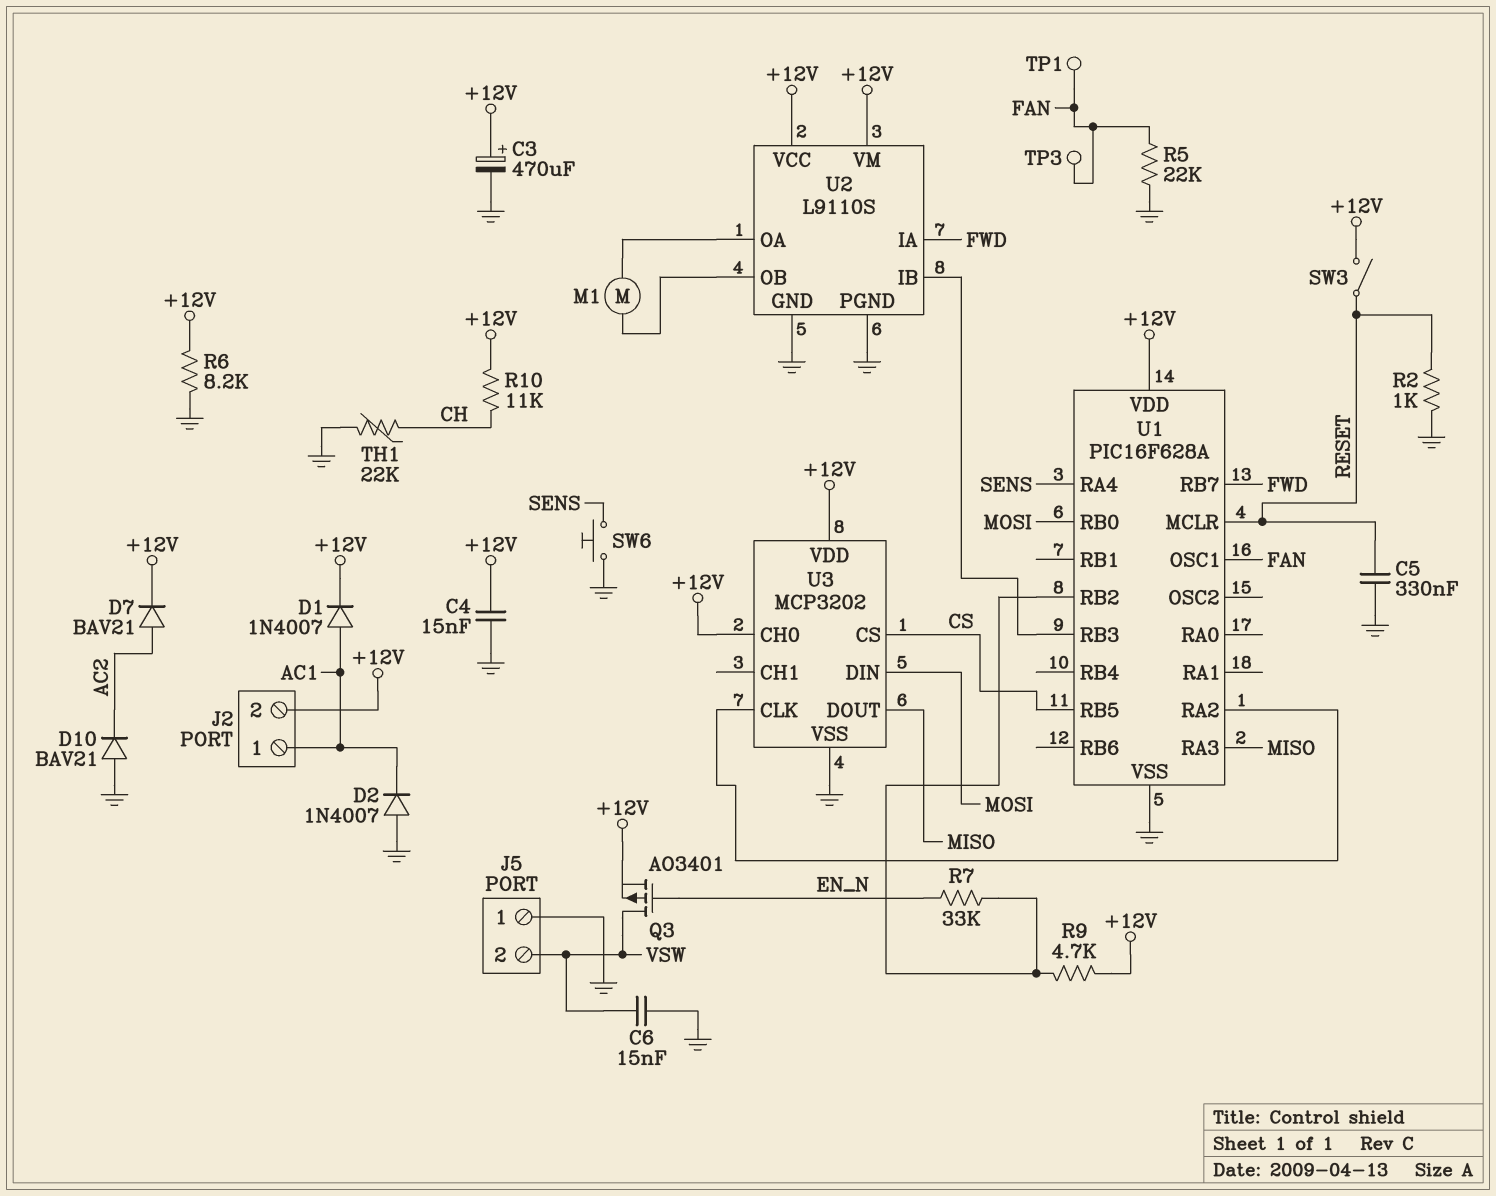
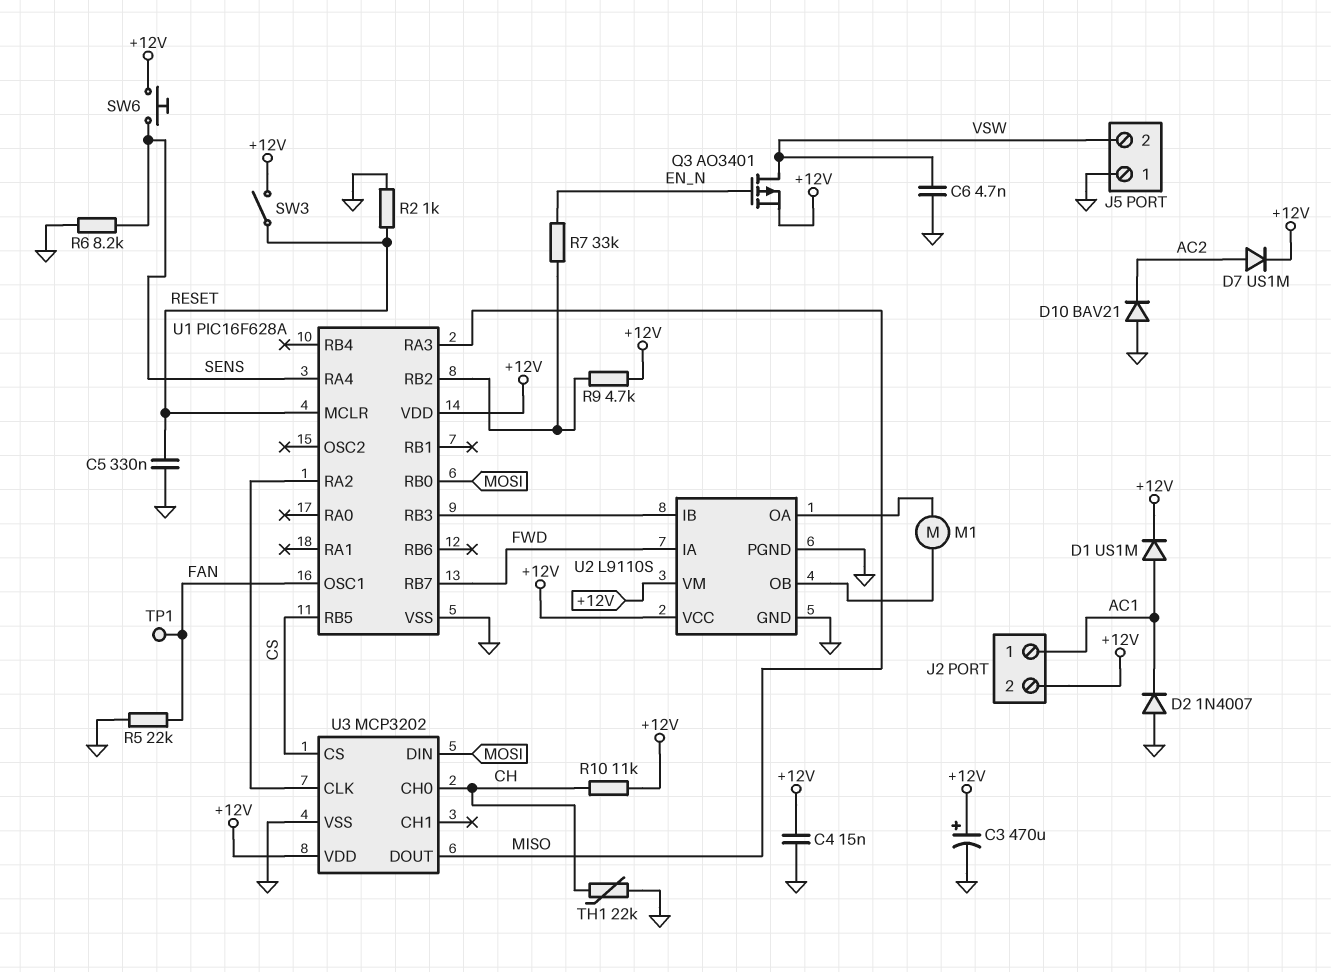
C6: 15nF (GND, VSW) -> 4.7nF (GND, VSW)
D1: diode 1N4007 (A AC1, K +12V) -> diode US1M (A AC1, K +12V)
D7: diode BAV21 (A AC2, K +12V) -> diode US1M (A AC2, K +12V)
R6: 8.2k (+12V, GND) -> 8.2k (GND, SENS)
SW6: button (GND, SENS) -> button (+12V, SENS)
TP3: test point (FAN) -> none
U3 pin CH0: +12V -> CH

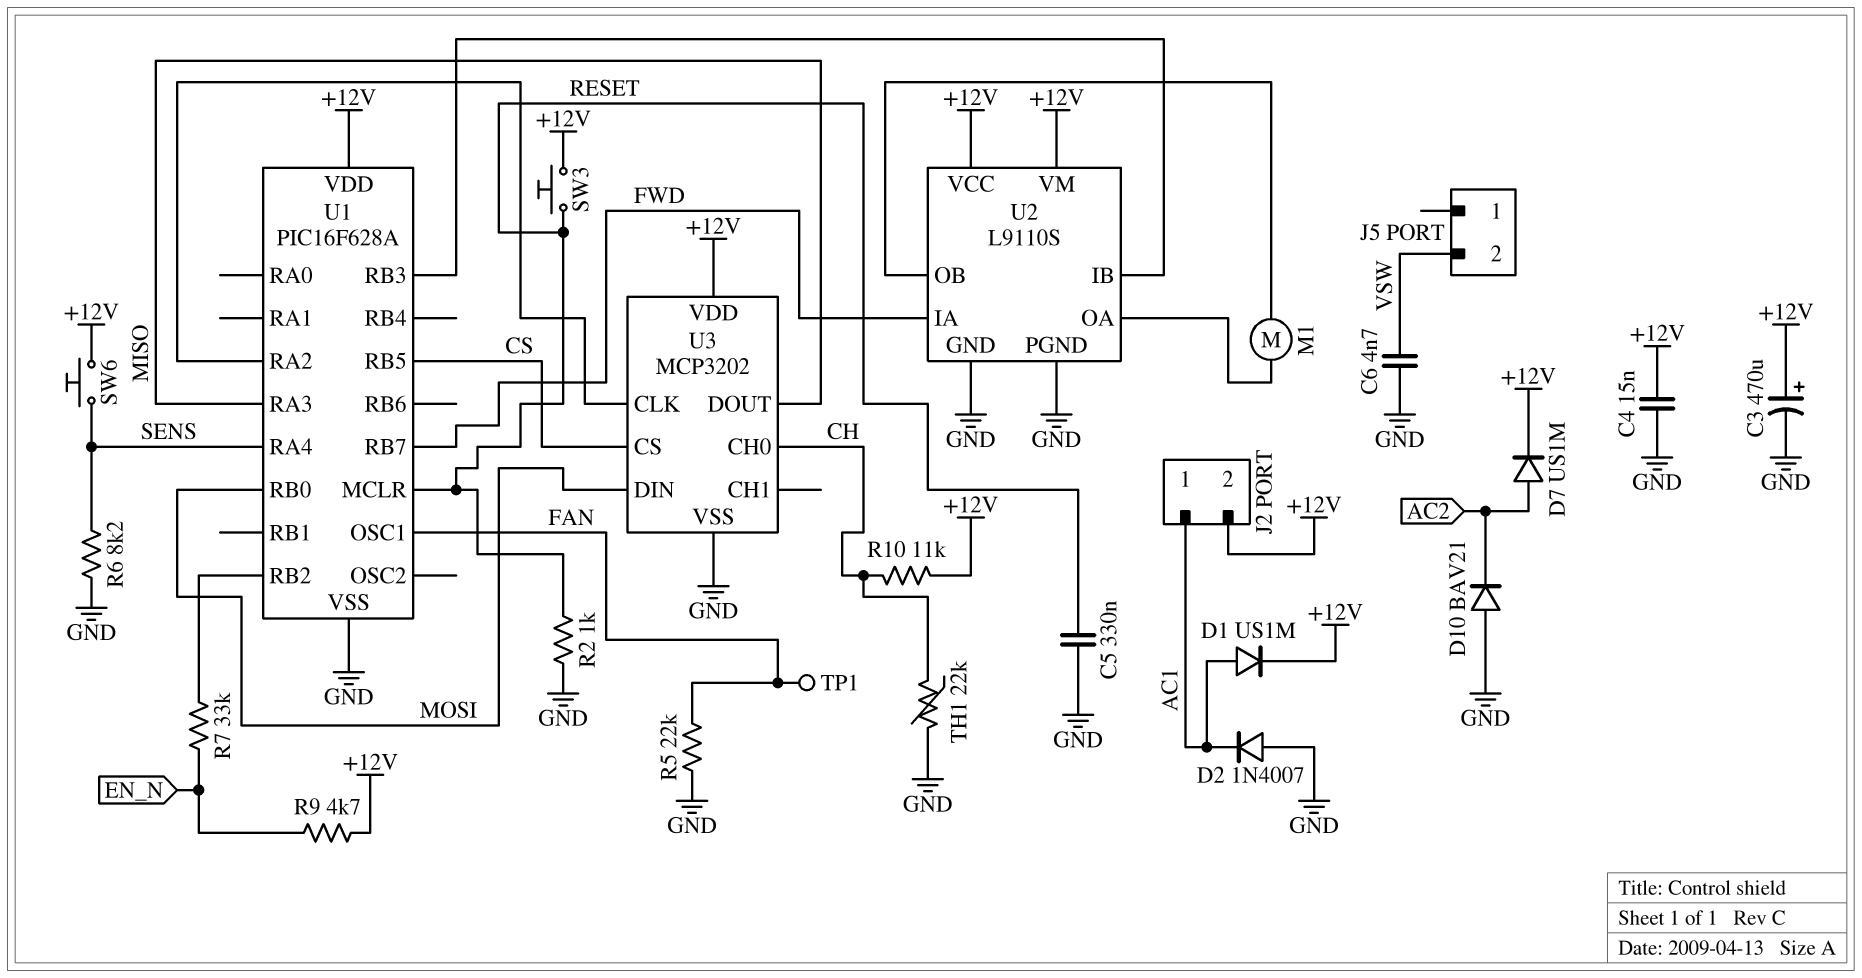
J5 pin 1: GND -> none
Q3: PMOS AO3401 (G EN_N, D VSW, S +12V) -> none
R9: 4.7k (+12V, U1/RB2) -> 4.7k (+12V, EN_N)
SW3: switch (+12V, RESET) -> button (+12V, RESET)

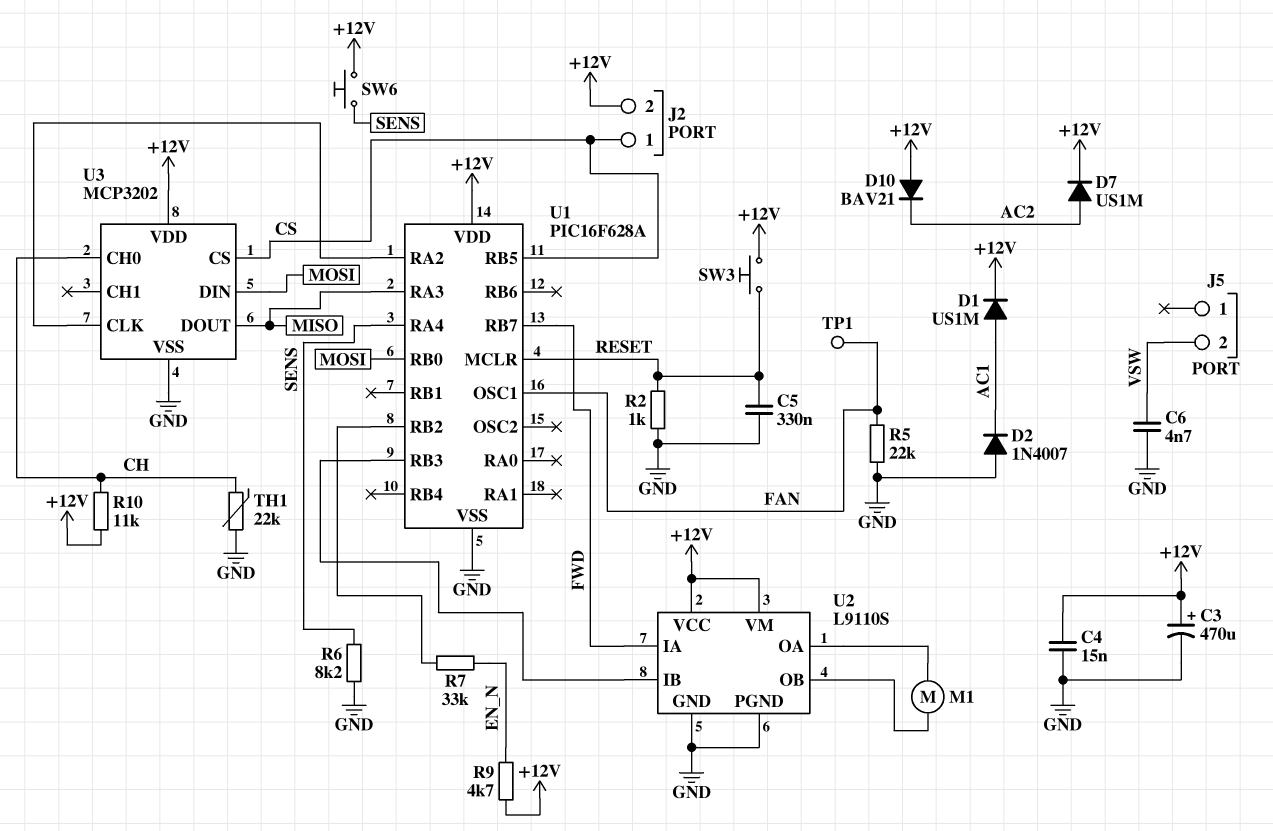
D10: diode BAV21 (A GND, K AC2) -> diode BAV21 (A +12V, K AC2)
J2 pin 1: AC1 -> CS

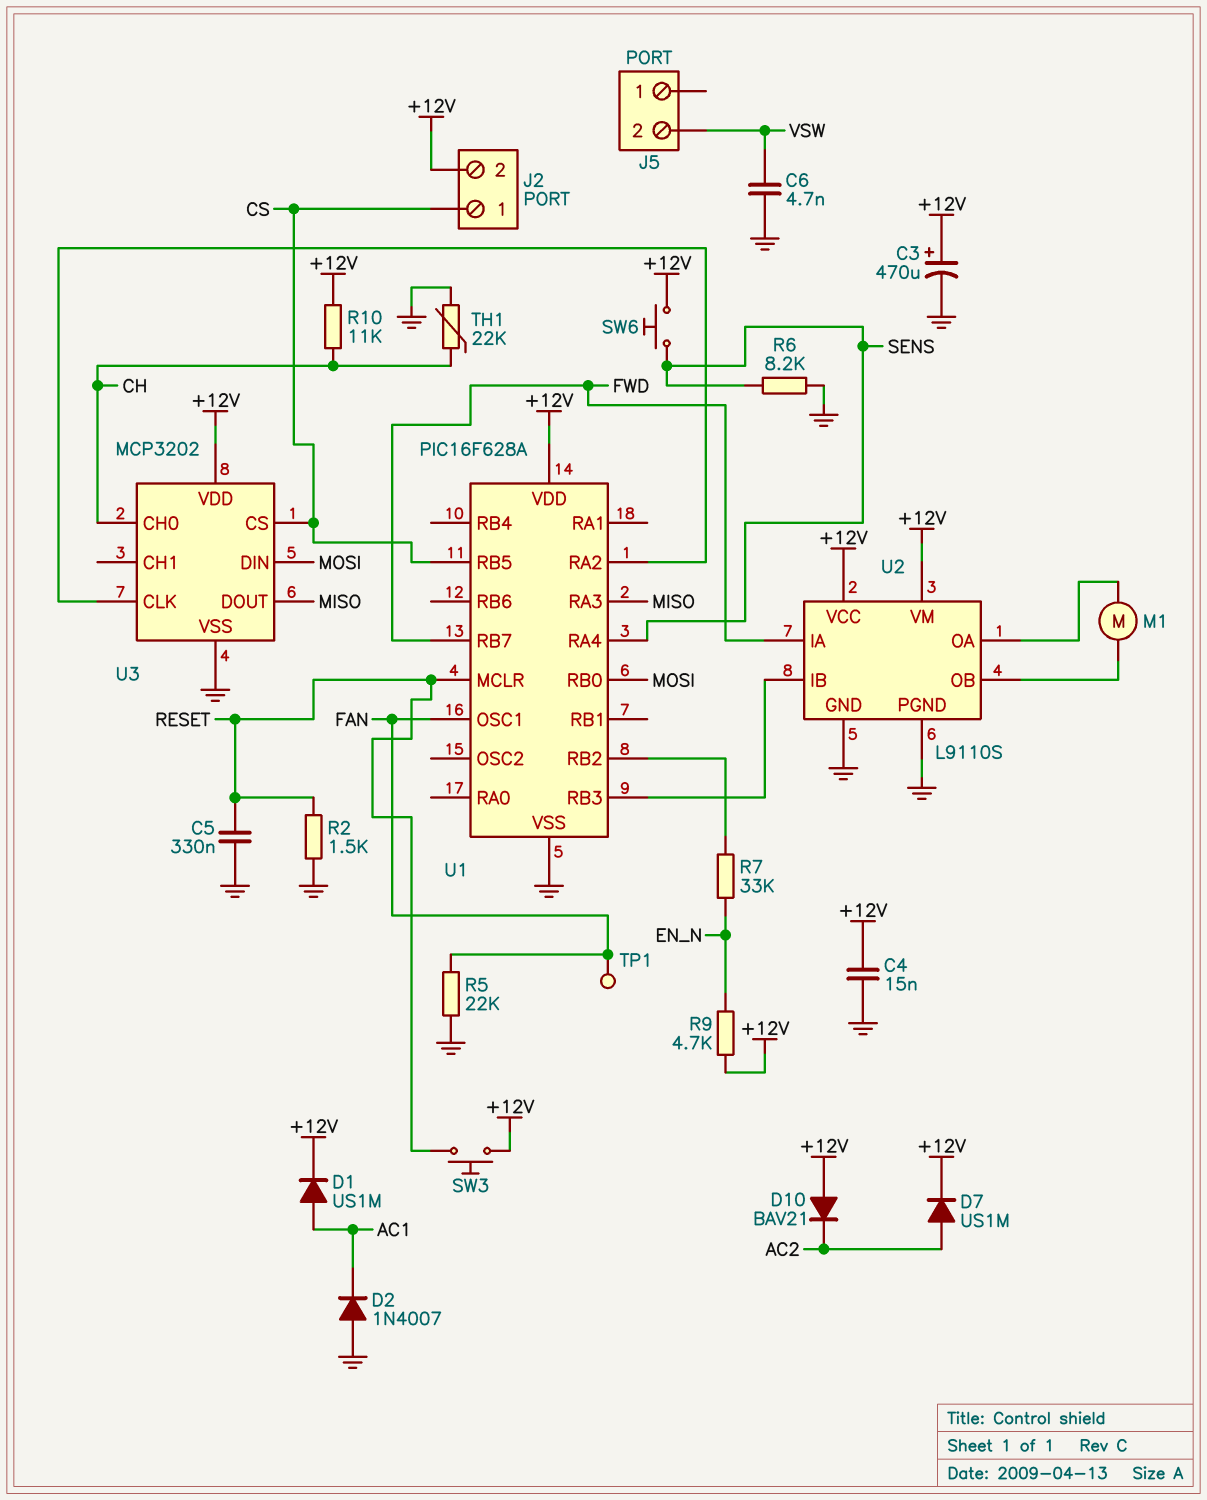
R2: 1k (GND, RESET) -> 1.5k (GND, RESET)

